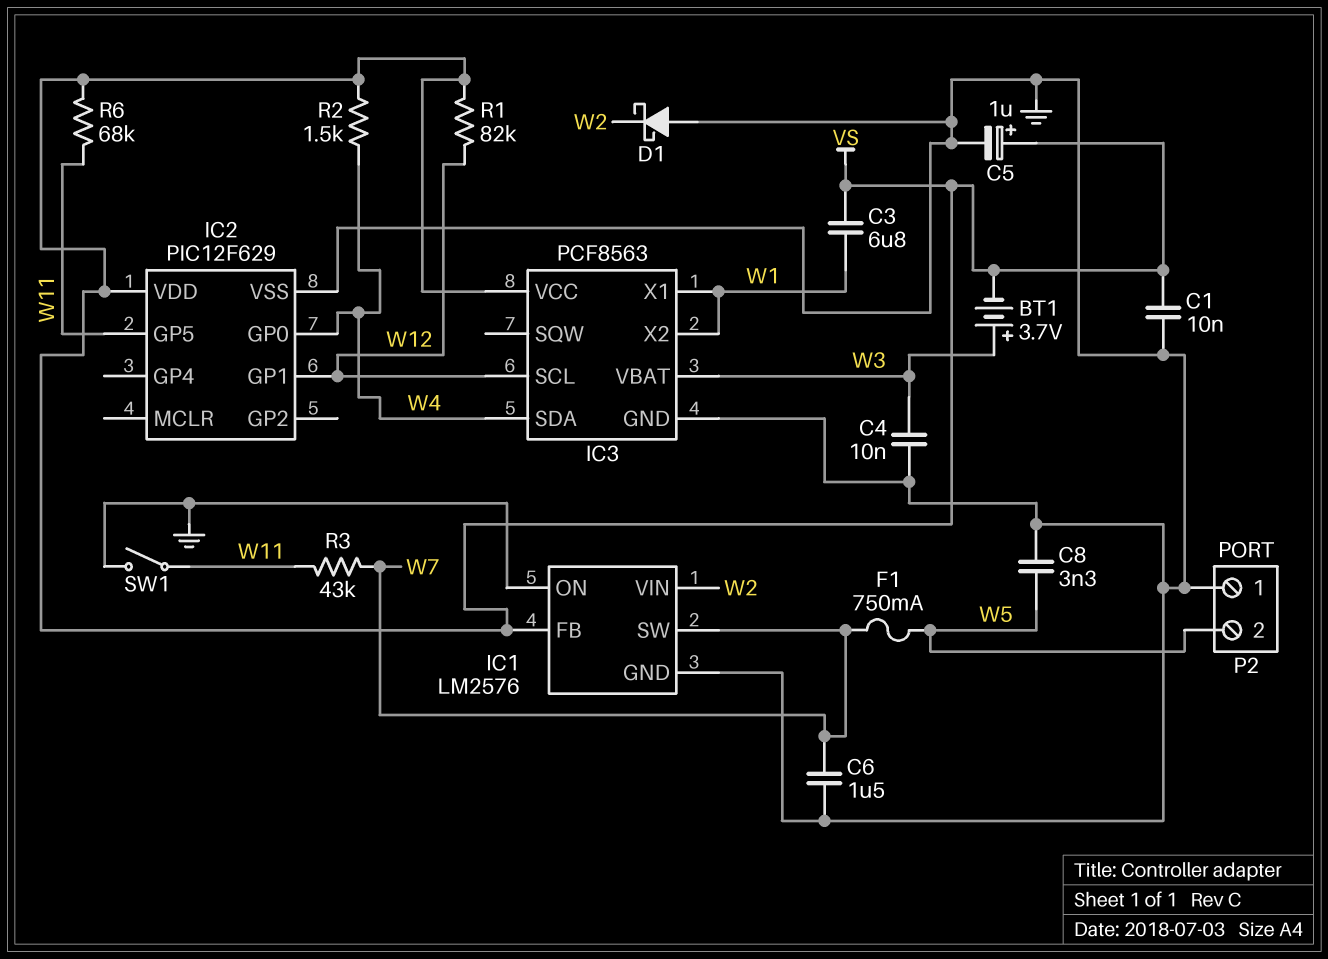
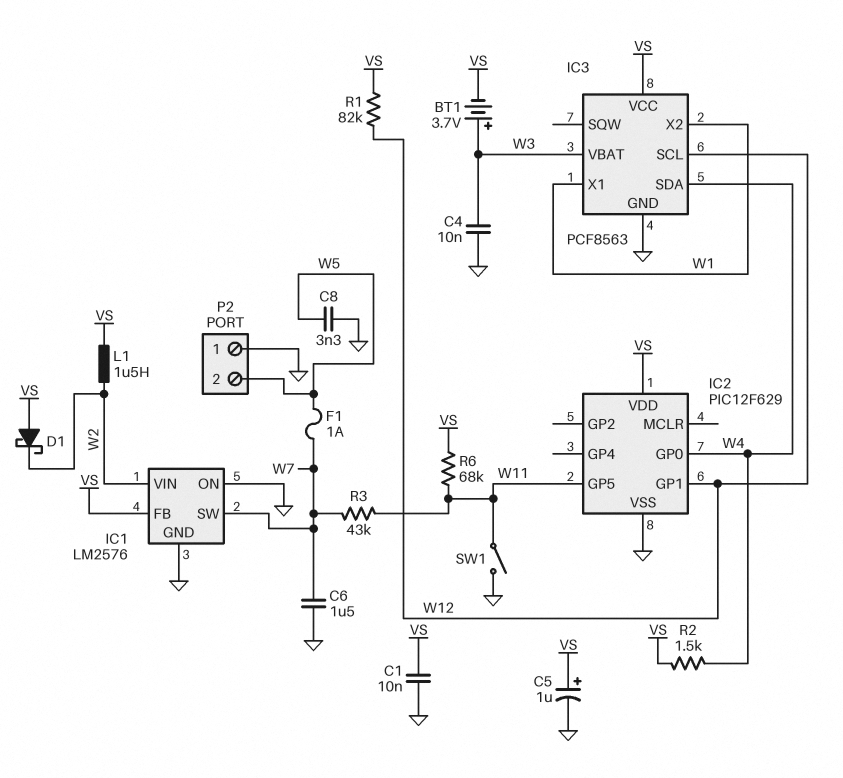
C3: 6.8uF (VS, W1) -> none
D1: schottky (A GND, K W2) -> schottky (A VS, K W2)
F1: 750mA (W5, W7) -> 1A (W5, W7)
L1: none -> 1.5uH (VS, W2)

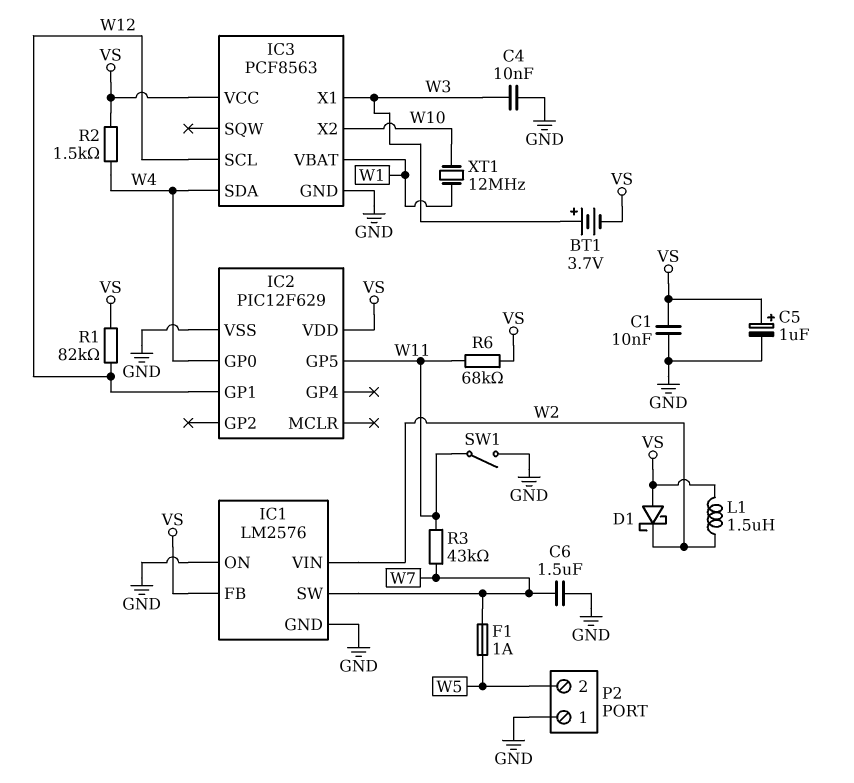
C8: 3.3nF (GND, W5) -> none
IC3 pin VBAT: W3 -> W1
IC3 pin X1: W1 -> W3
IC3 pin X2: W1 -> W10
XT1: none -> 12MHz (W1, W10)

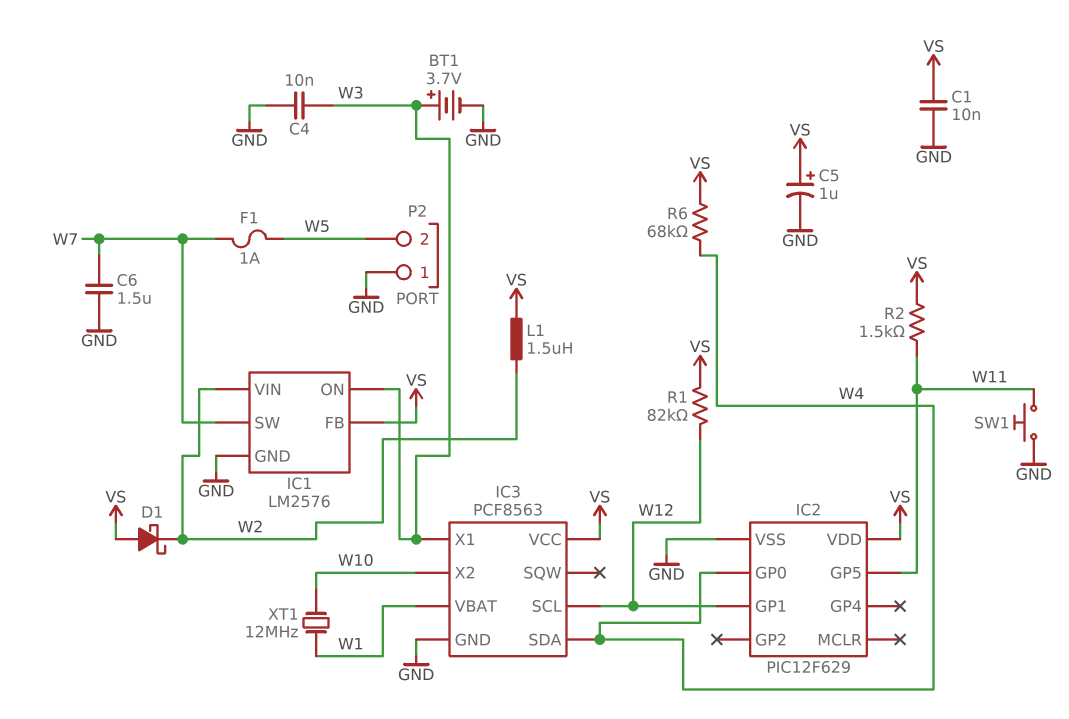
BT1: 3.7V (plus W3, minus VS) -> 3.7V (plus W3, minus GND)
IC1 pin ON: GND -> W3
R2: 1.5k (VS, W4) -> 1.5k (VS, W11)
R3: 43k (W7, W11) -> none
R6: 68k (VS, W11) -> 68k (VS, W4)
SW1: switch (GND, W11) -> button (GND, W11)

